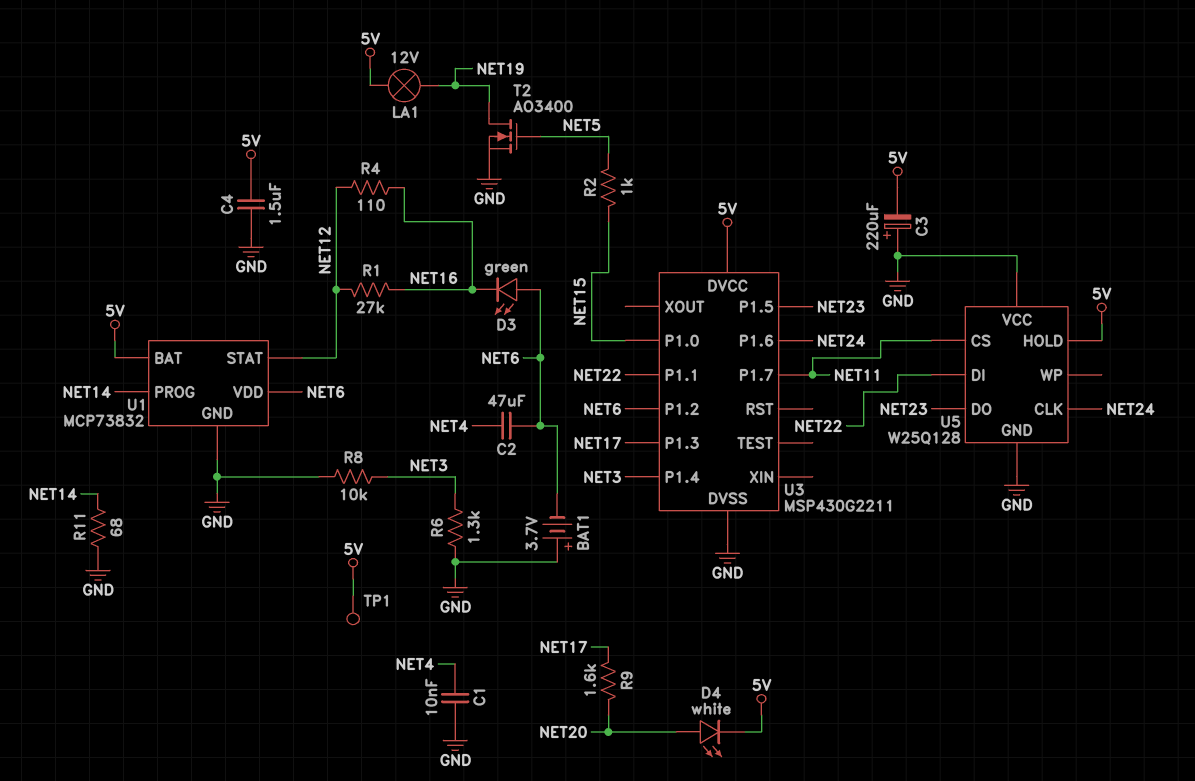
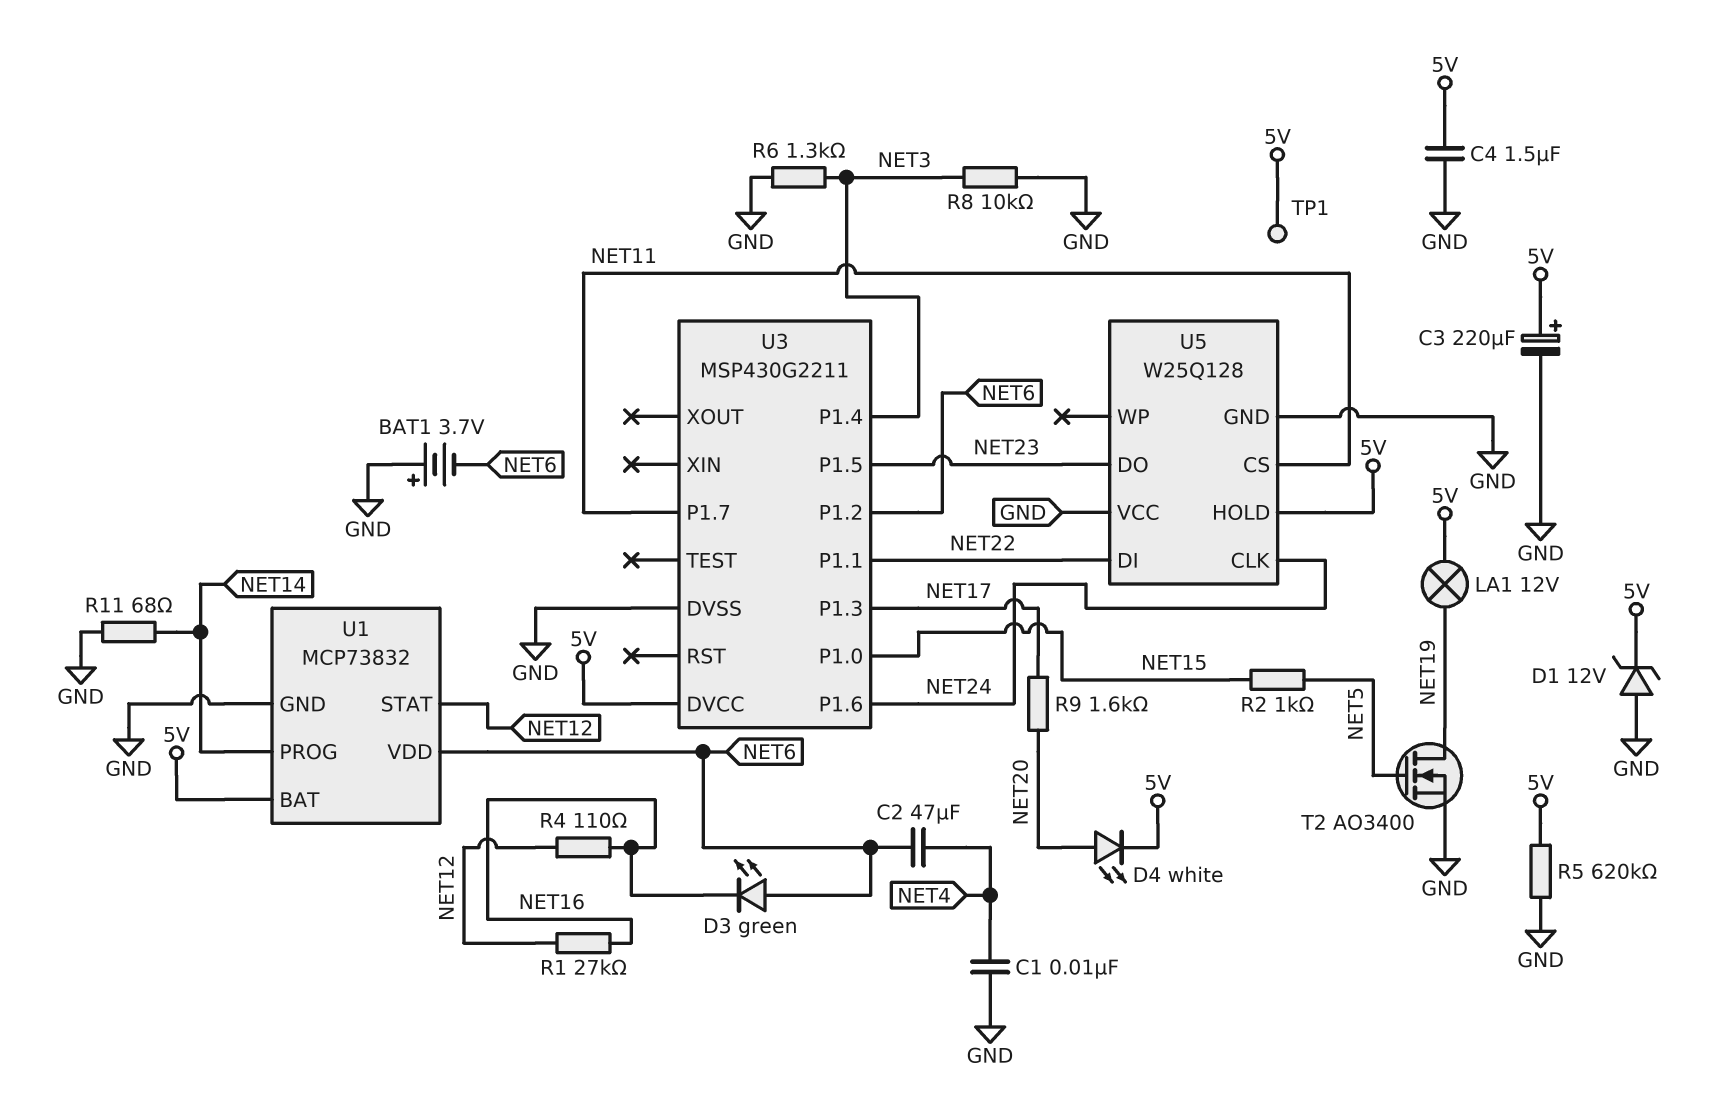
C3: 220uF (plus GND, minus 5V) -> 220uF (plus 5V, minus GND)
D1: none -> zener 12V (A GND, K 5V)
R5: none -> 620k (5V, GND)

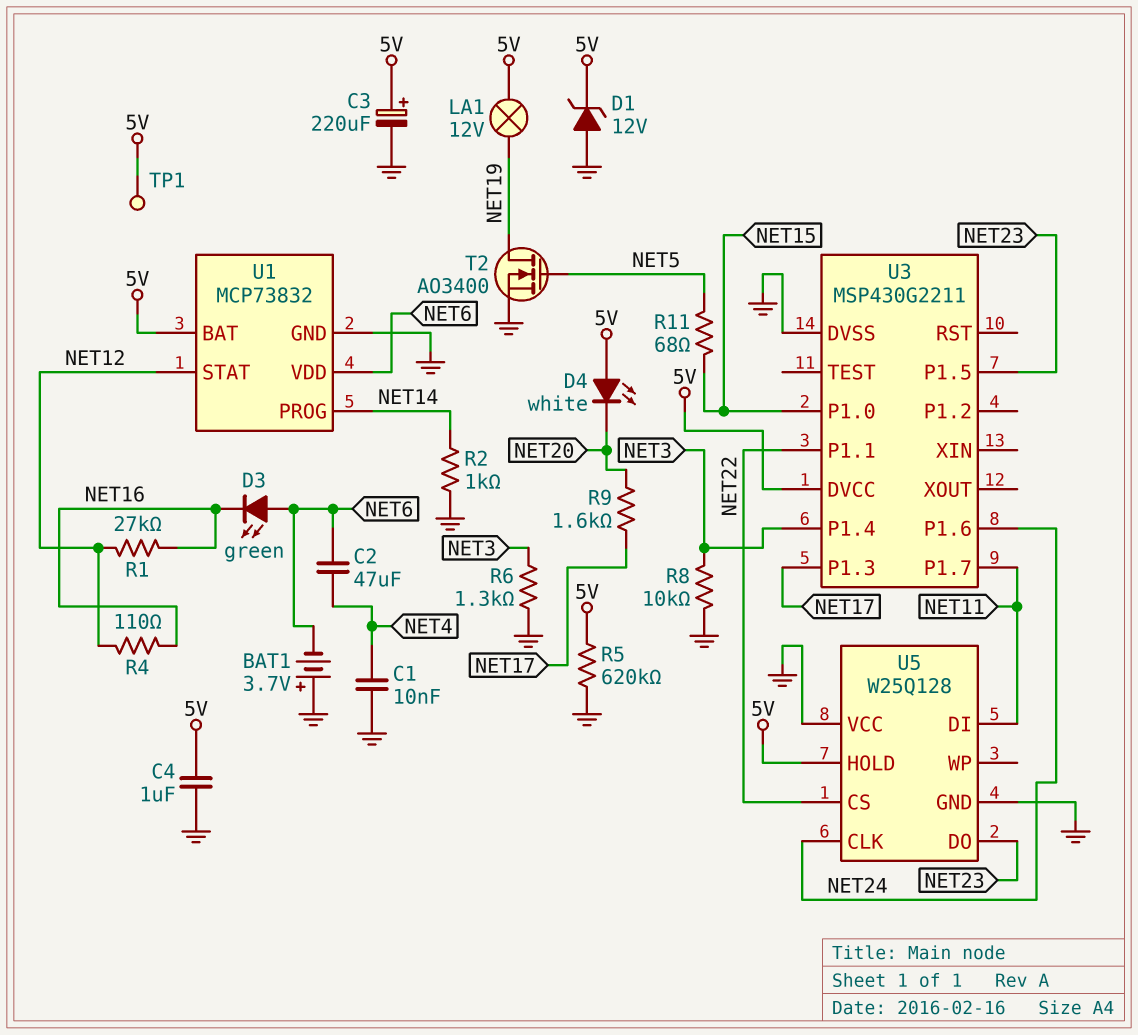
C4: 1.5uF (5V, GND) -> 1uF (5V, GND)
D4: LED white (A NET20, K 5V) -> LED white (A 5V, K NET20)
R2: 1k (NET5, NET15) -> 1k (GND, NET14)
R11: 68 (GND, NET14) -> 68 (NET5, NET15)
U3 pin P1.2: NET6 -> none
U5 pin CS: NET11 -> NET22
U5 pin DI: NET22 -> NET11

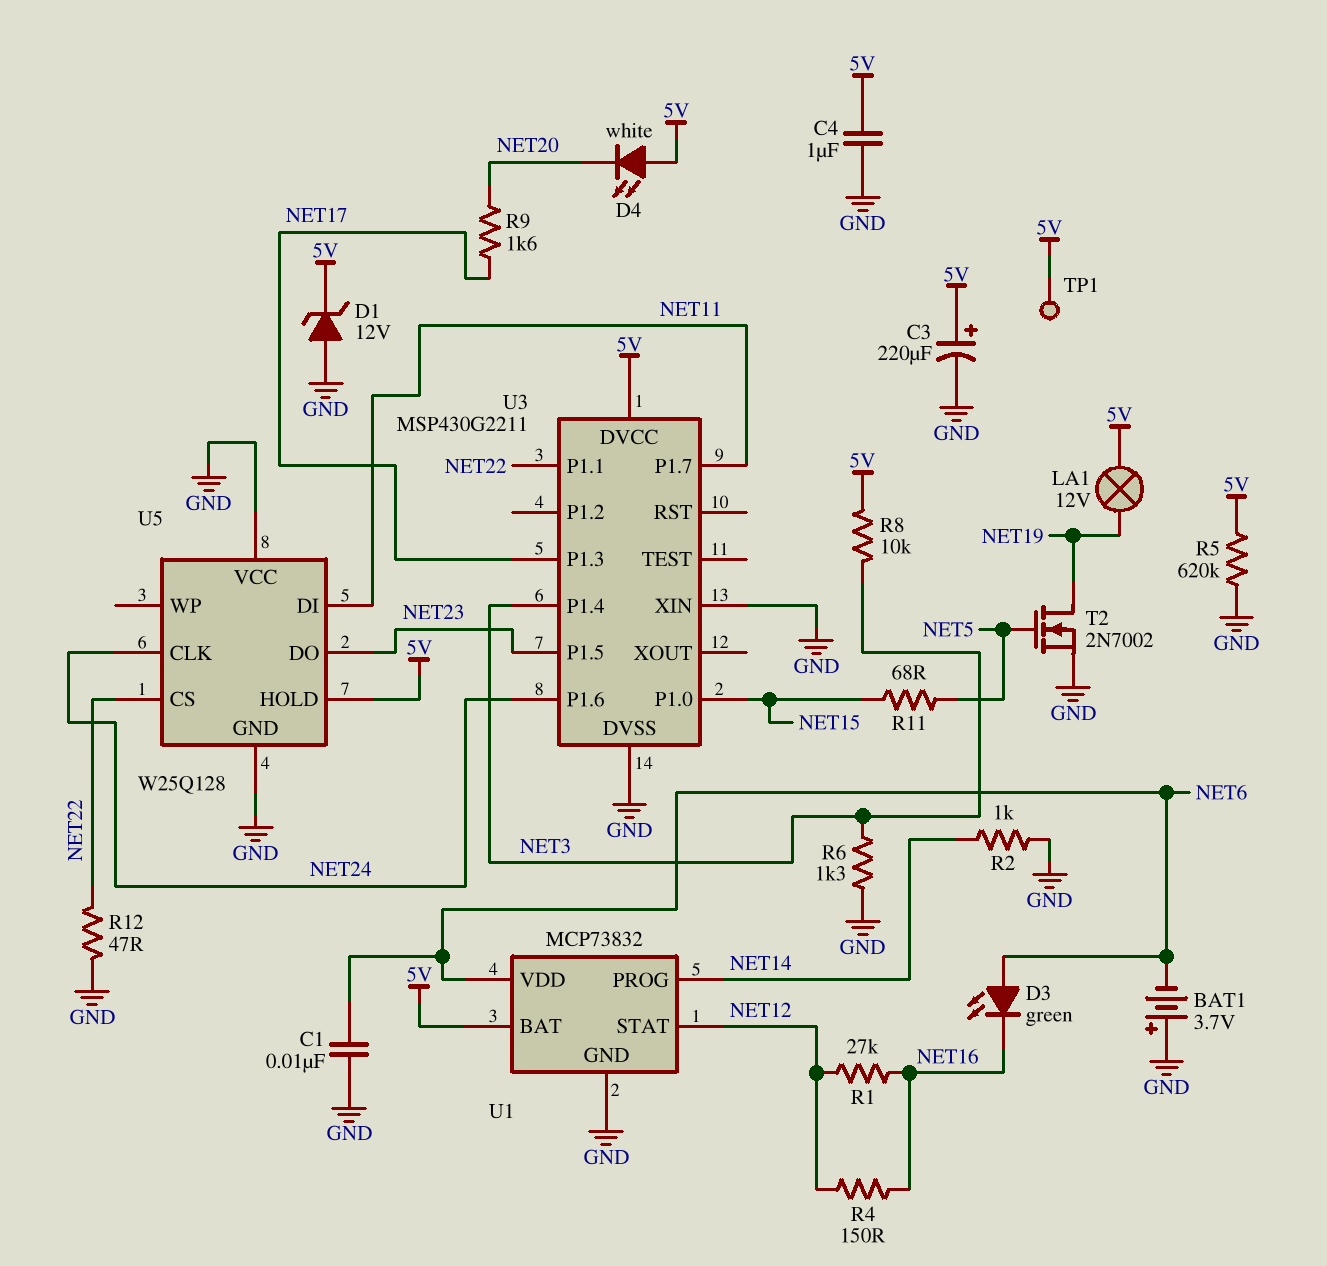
C1: 10nF (GND, NET4) -> 10nF (GND, NET6)
C2: 47uF (NET4, NET6) -> none
R4: 110 (NET12, NET16) -> 150 (NET12, NET16)
R8: 10k (GND, NET3) -> 10k (5V, NET3)
R12: none -> 47 (GND, NET22)
T2: NMOS AO3400 (G NET5, D NET19, S GND) -> NMOS 2N7002 (G NET5, D NET19, S GND)
U3 pin XIN: none -> GND

